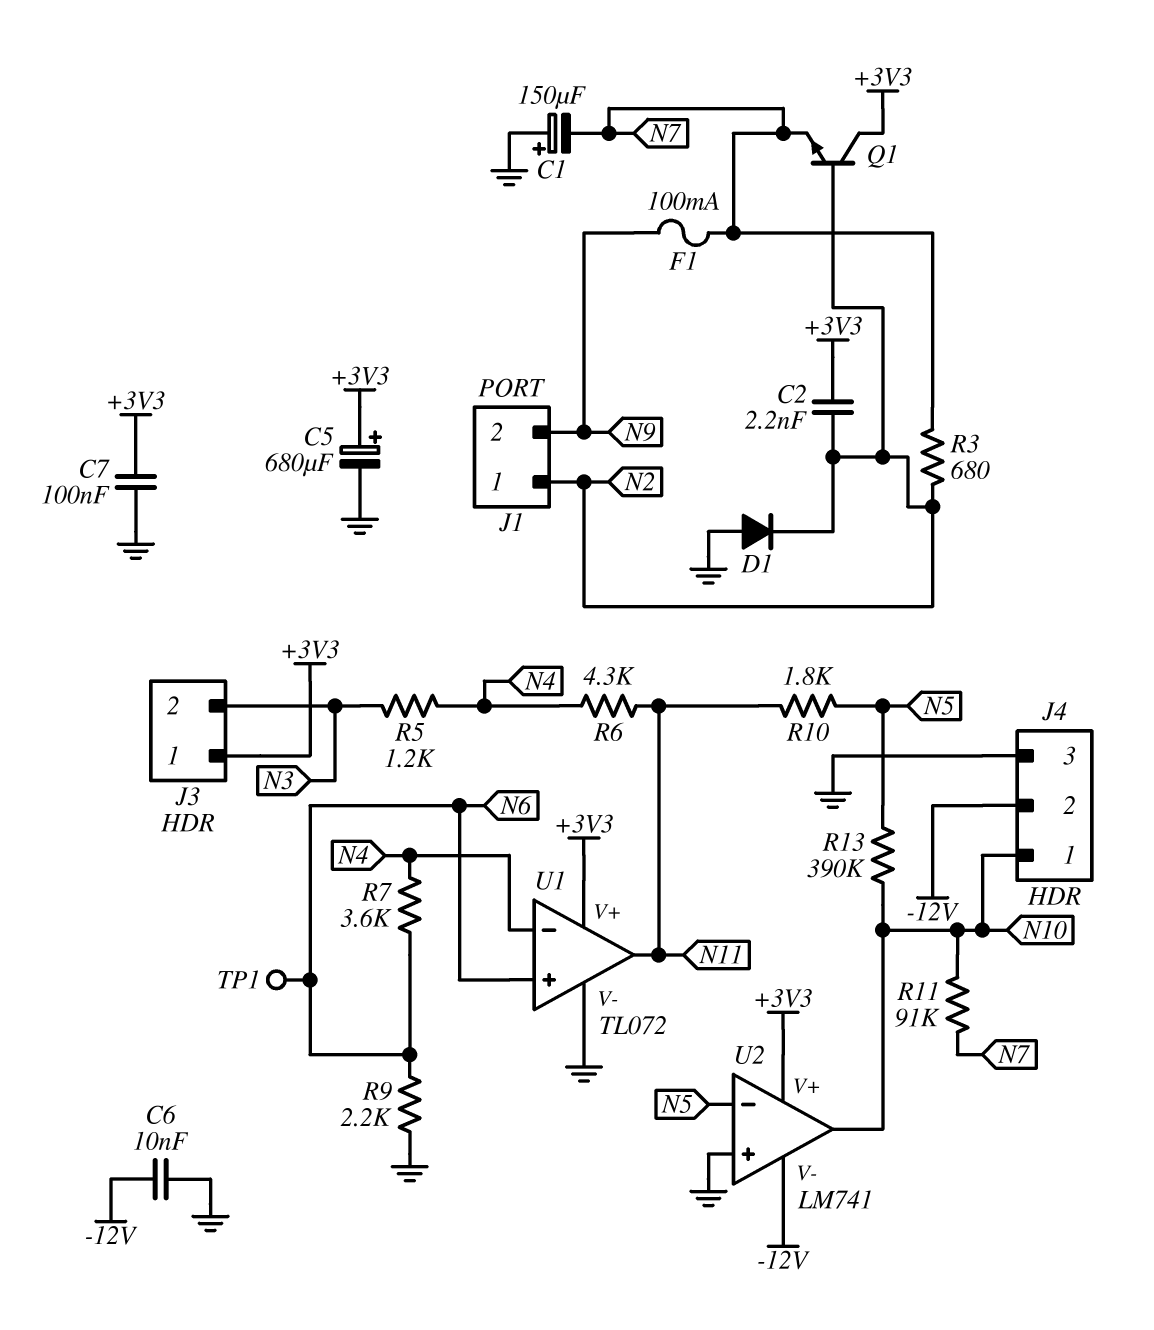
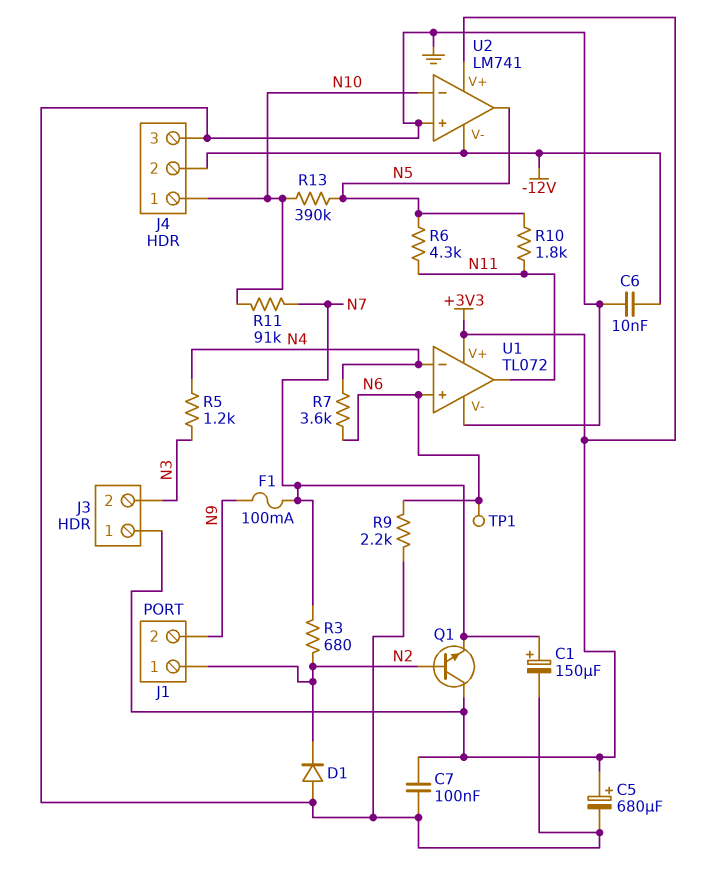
C1: 150uF (plus GND, minus N7) -> 150uF (plus N7, minus GND)
C2: 2.2nF (+3V3, N2) -> none
R6: 4.3k (N4, N11) -> 4.3k (N5, N11)
U2 pin in-: N5 -> N10
U2 pin out: N10 -> N5

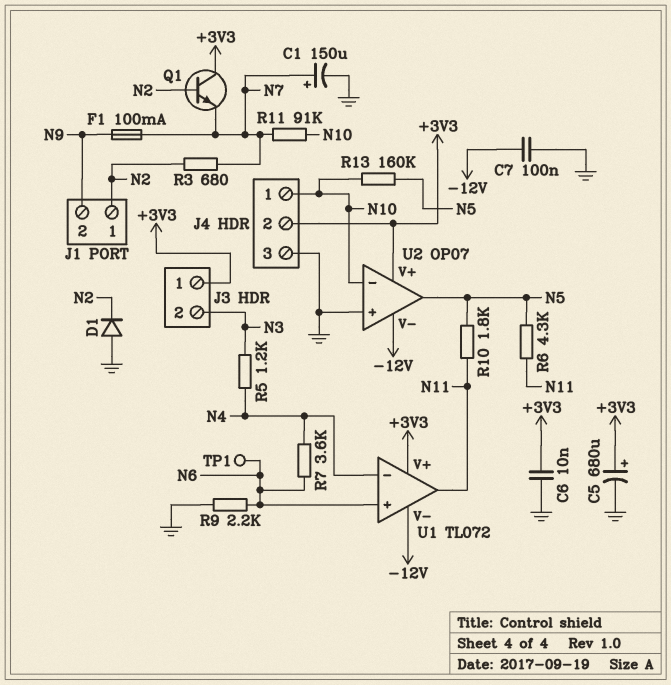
C6: 10nF (-12V, GND) -> 10nF (+3V3, GND)
C7: 100nF (+3V3, GND) -> 100nF (-12V, GND)
J4 pin 2: -12V -> +3V3
R13: 390k (N5, N10) -> 160k (N5, N10)
U1 pin V-: GND -> -12V
U2: LM741 -> OP07

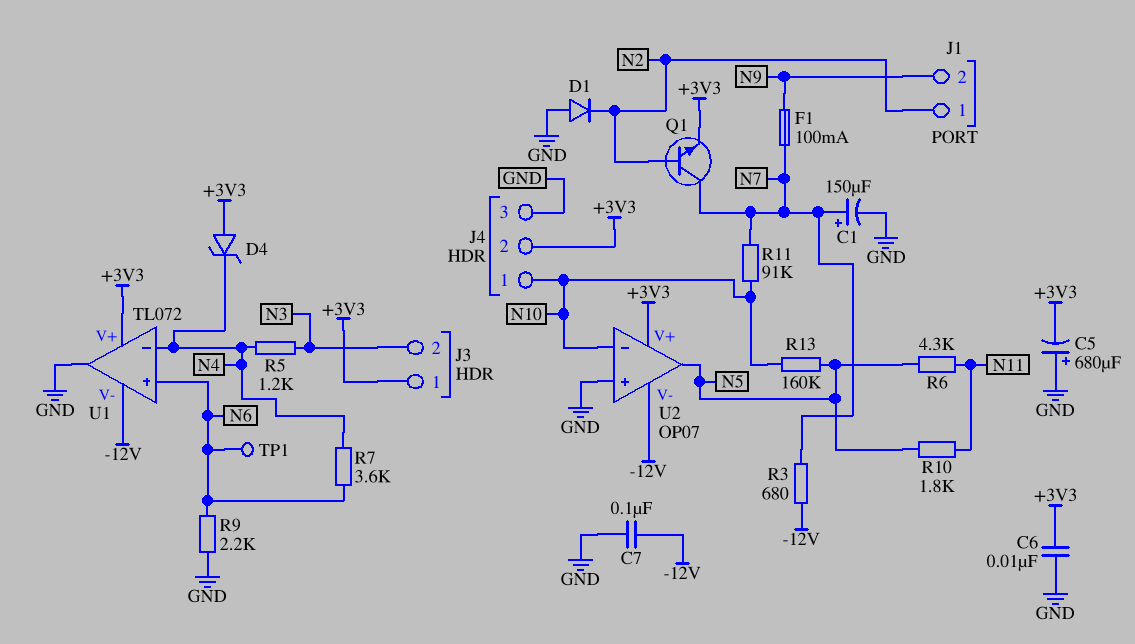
C5: 680uF (plus +3V3, minus GND) -> 680uF (plus GND, minus +3V3)
D4: none -> zener (A +3V3, K N4)
Q1: NPN (B N2, C +3V3, E N7) -> NPN (B N2, C N7, E +3V3)
R3: 680 (N2, N7) -> 680 (-12V, N7)
U1 pin out: N11 -> GND

